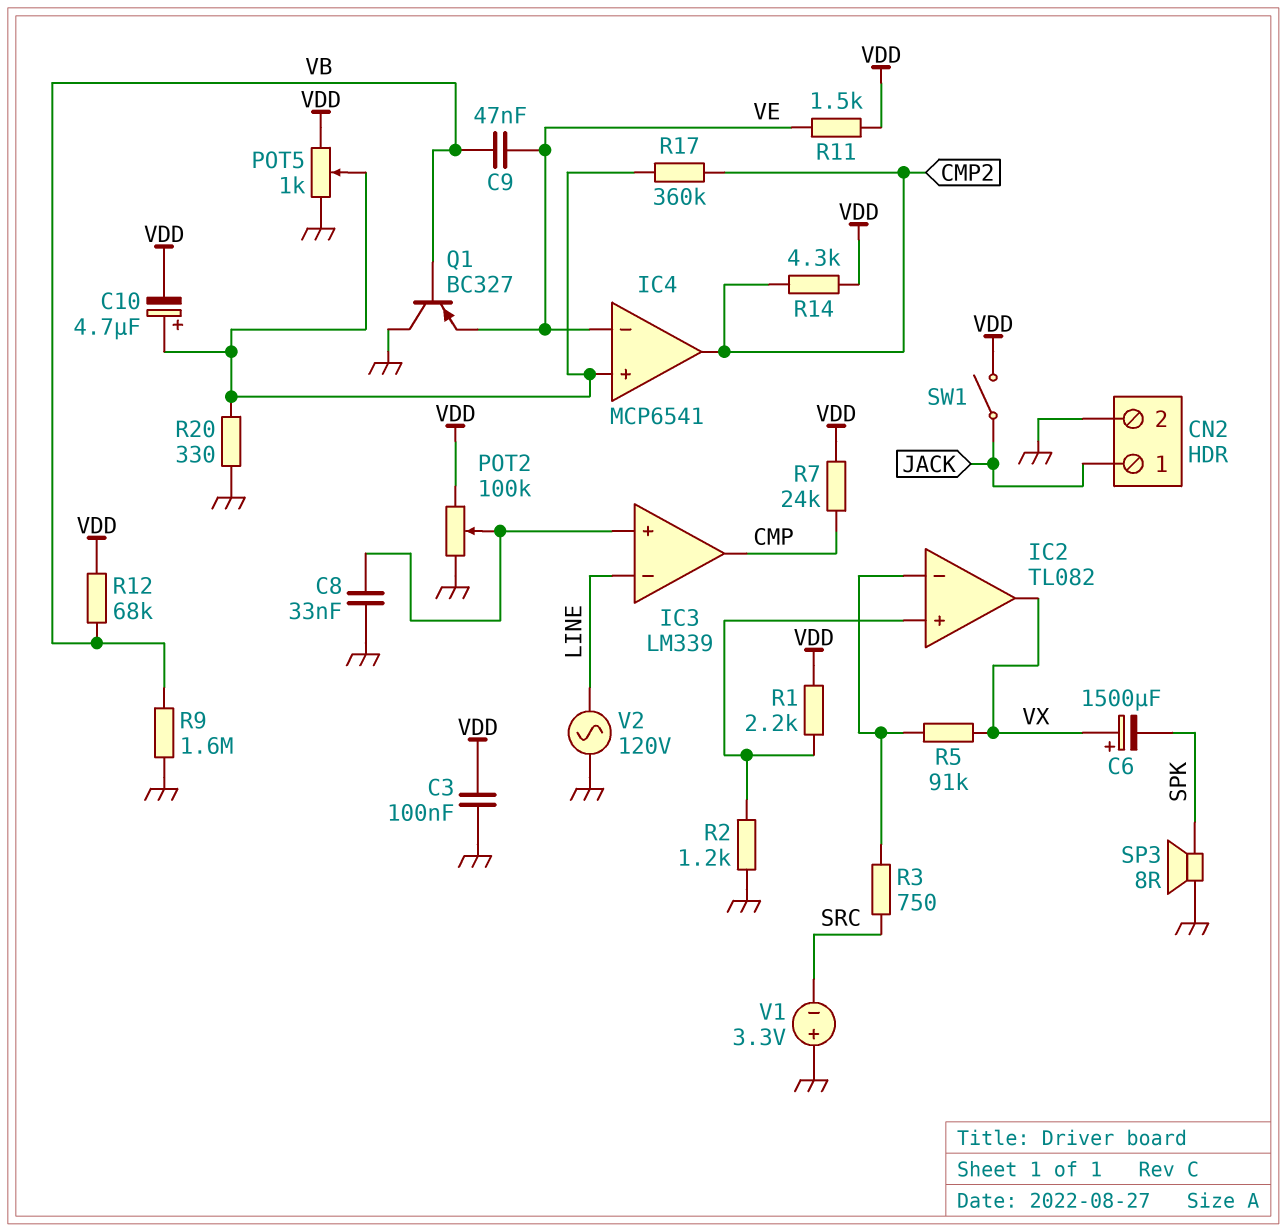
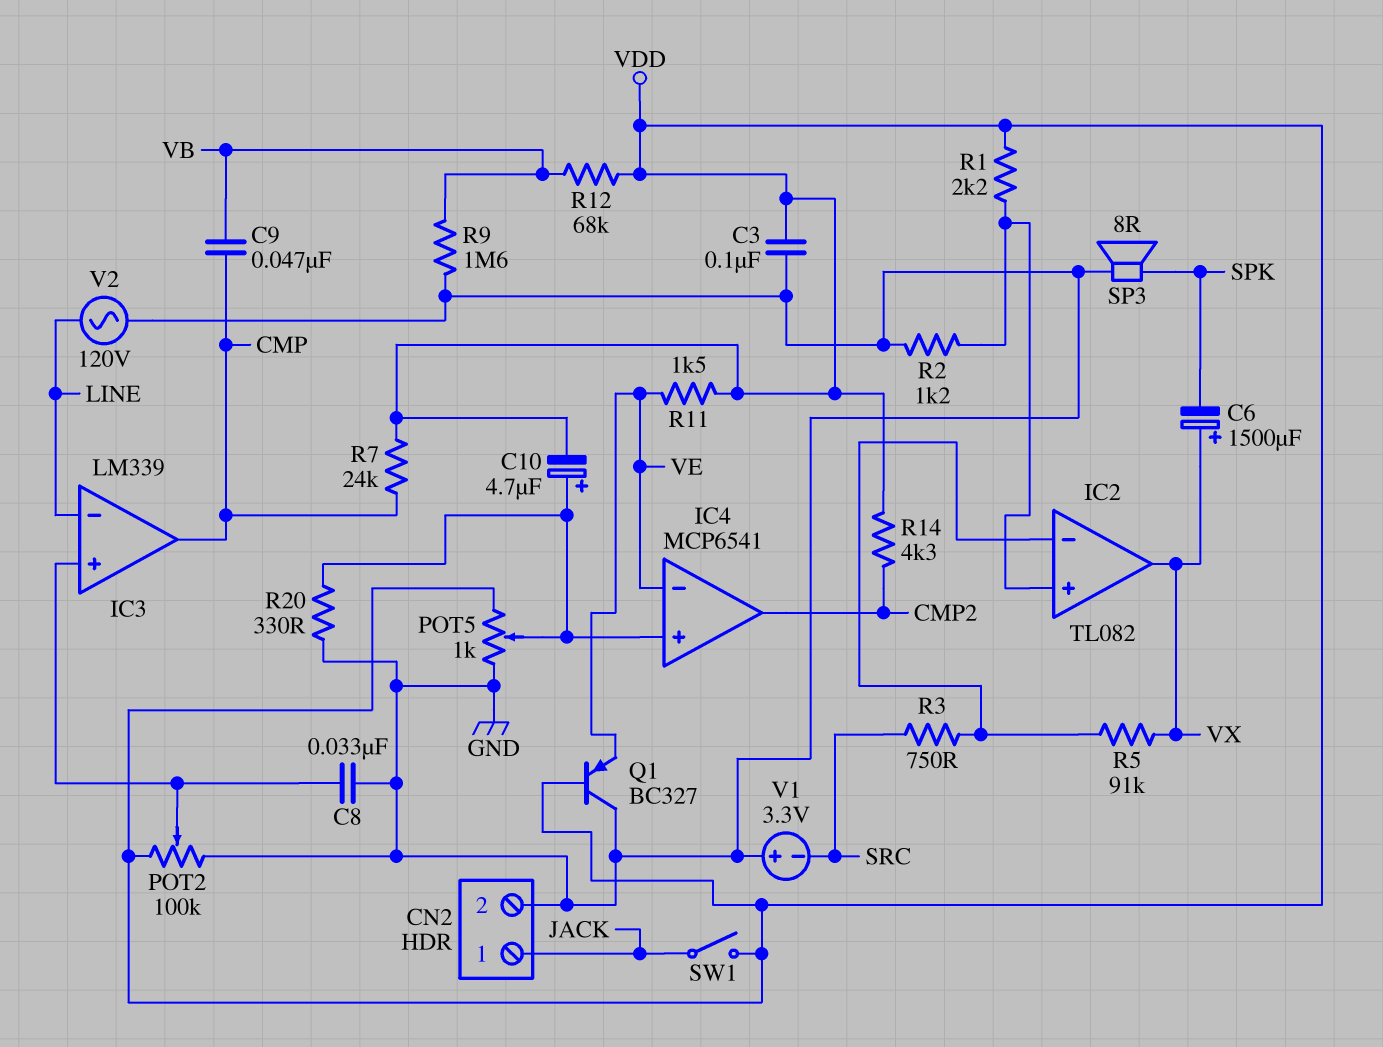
C9: 47nF (VB, VE) -> 47nF (CMP, VB)
Q1: PNP BC327 (B VB, C GND, E VE) -> PNP BC327 (B VDD, C GND, E VE)
R17: 360k (CMP2, IC4/in+) -> none

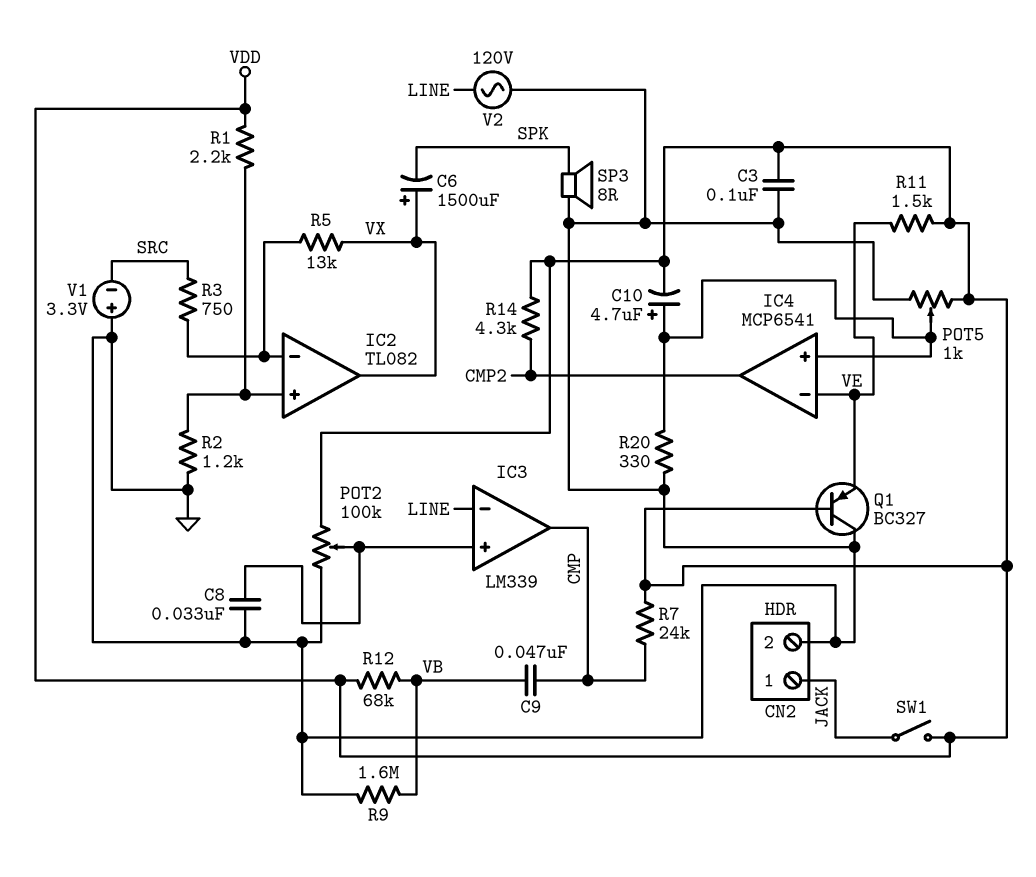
R5: 91k (IC2/in-, VX) -> 13k (IC2/in-, VX)

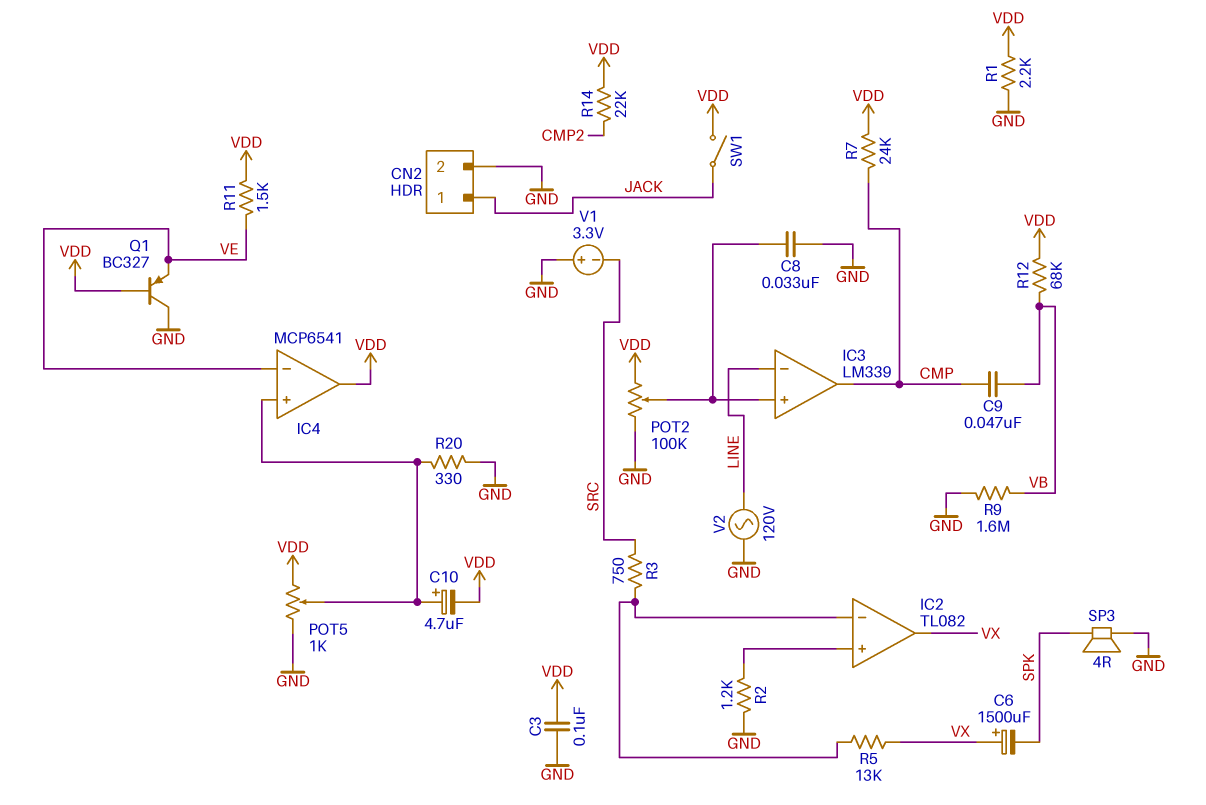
IC4 pin out: CMP2 -> VDD
R1: 2.2k (IC2/in+, VDD) -> 2.2k (GND, VDD)
R14: 4.3k (CMP2, VDD) -> 22k (CMP2, VDD)
SP3: speaker 8R (GND, SPK) -> speaker 4R (GND, SPK)

